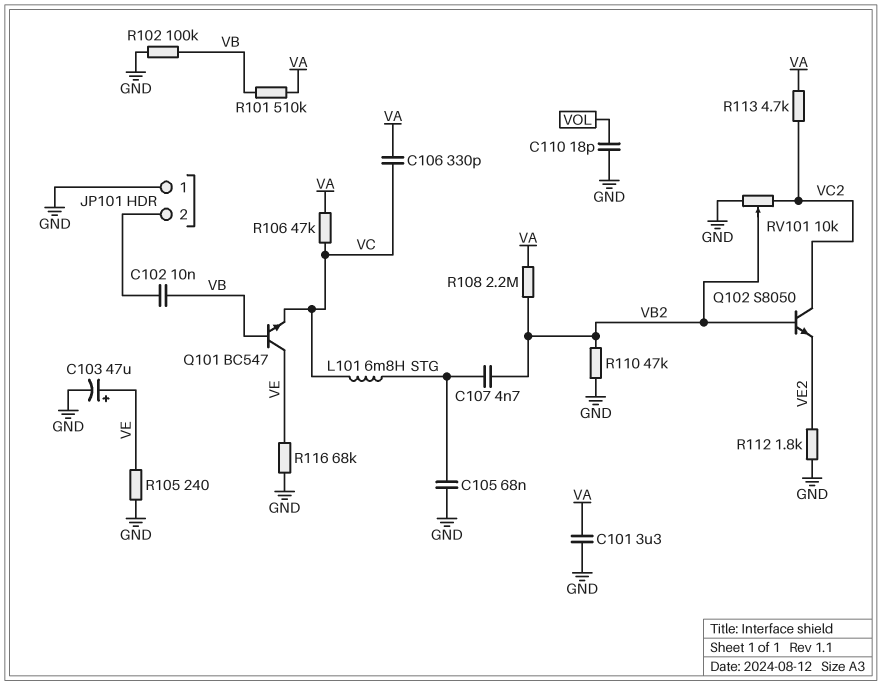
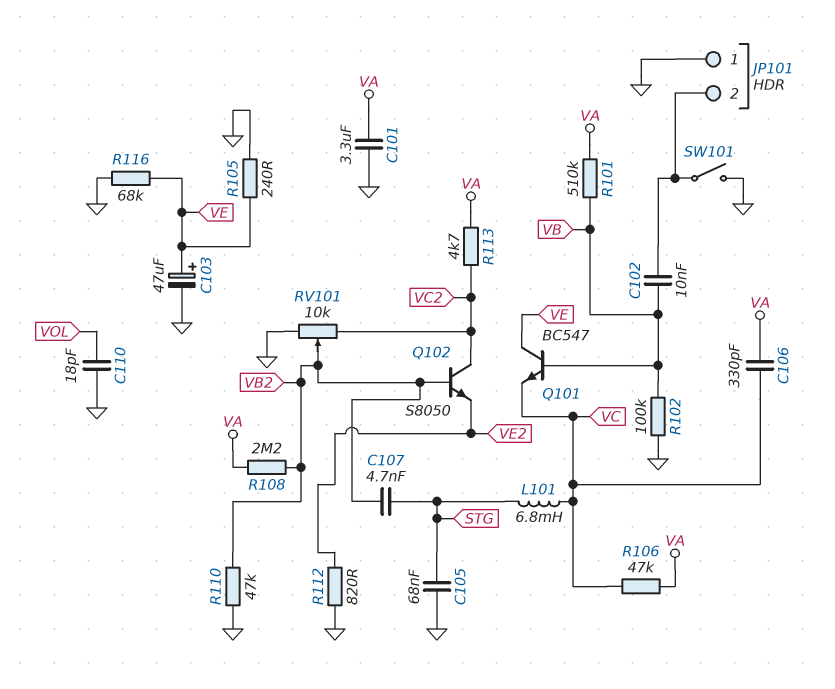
R112: 1.8k (GND, VE2) -> 820 (GND, VE2)
SW101: none -> switch (GND, JP101/2)

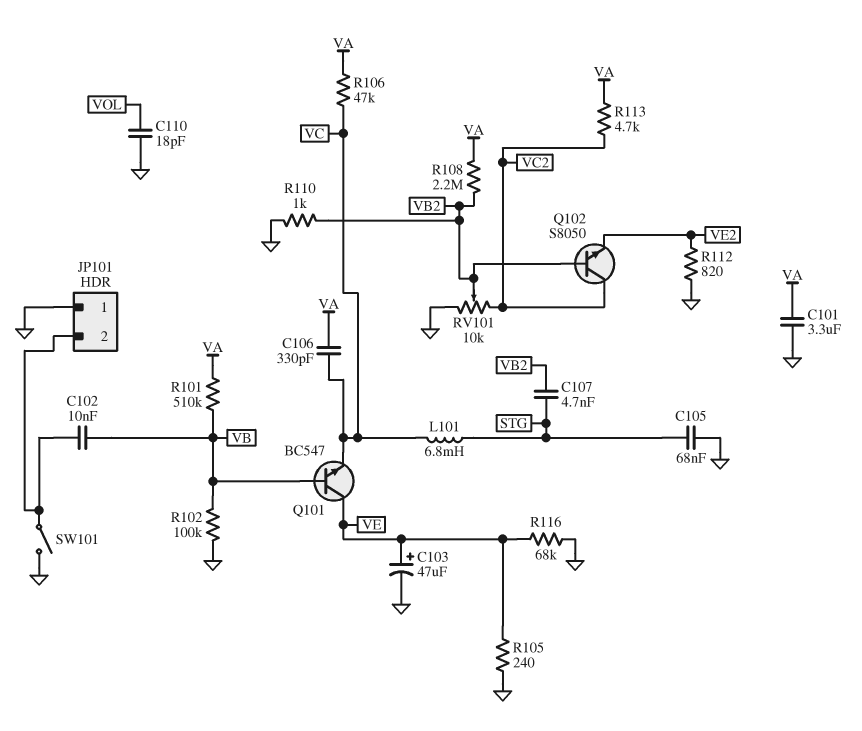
R110: 47k (GND, VB2) -> 1k (GND, VB2)

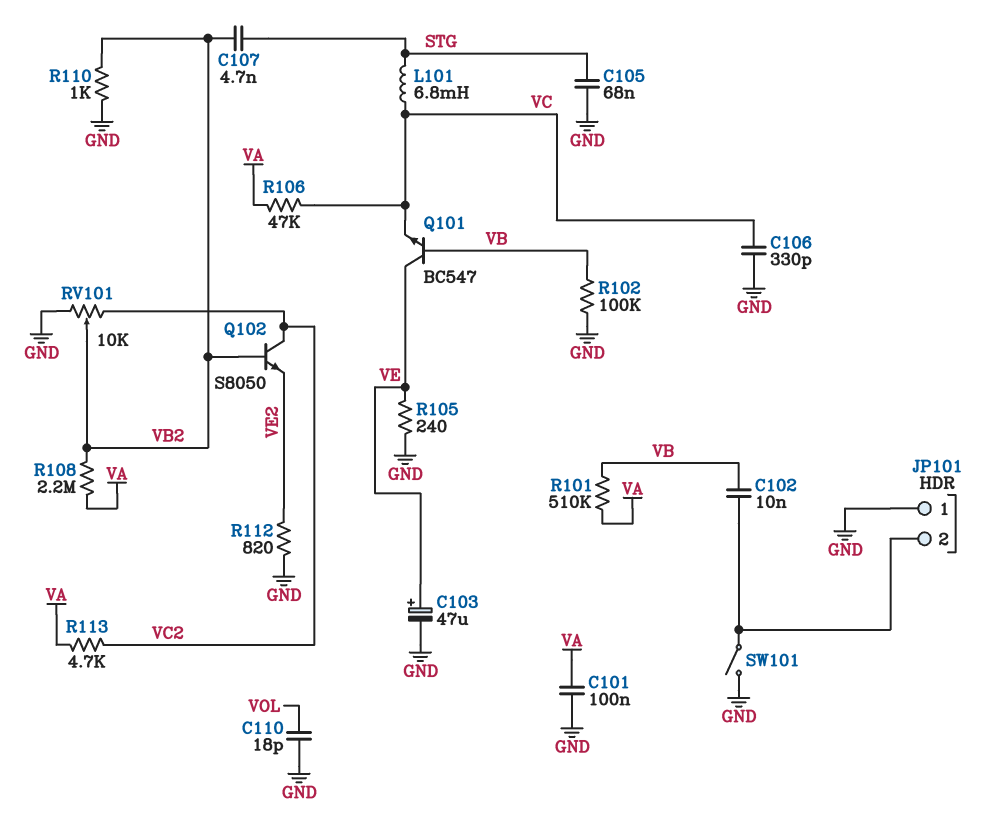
C101: 3.3uF (GND, VA) -> 100nF (GND, VA)
C106: 330pF (VA, VC) -> 330pF (GND, VC)
R116: 68k (GND, VE) -> none

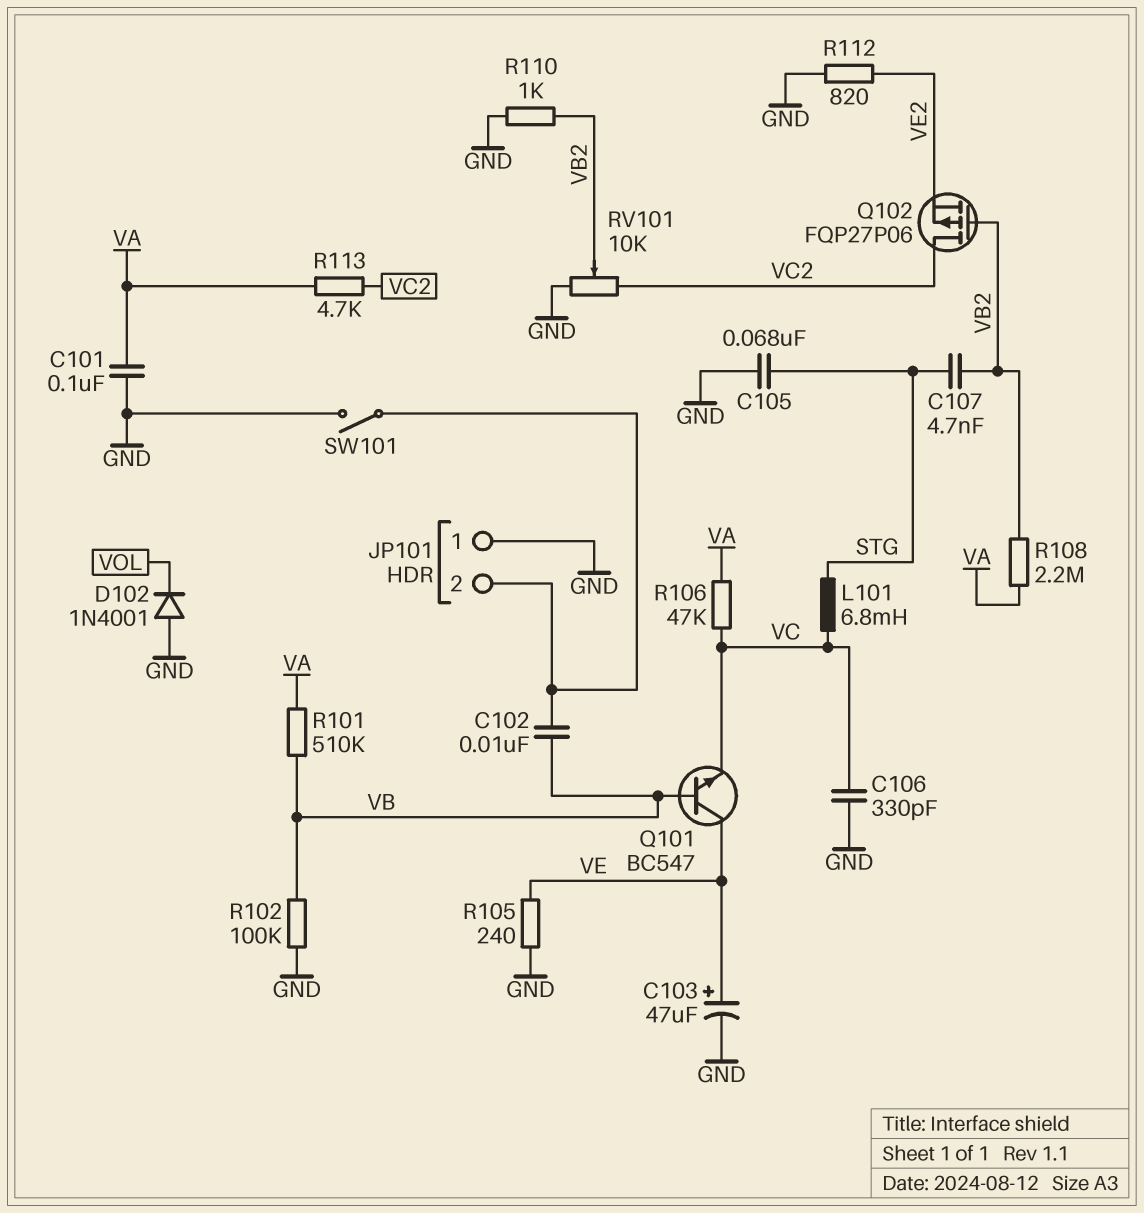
C110: 18pF (GND, VOL) -> none
D102: none -> diode 1N4001 (A GND, K VOL)
Q102: NPN S8050 (B VB2, C VC2, E VE2) -> PMOS FQP27P06 (G VB2, D VC2, S VE2)

